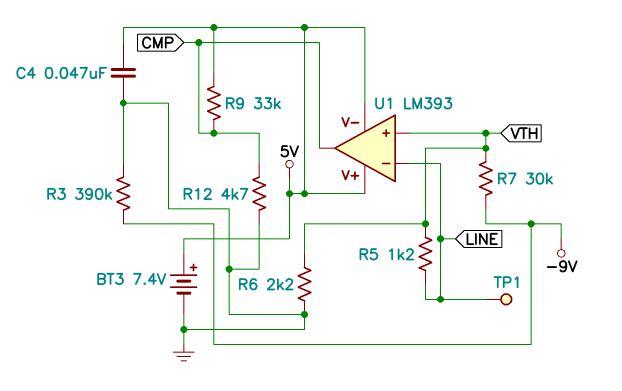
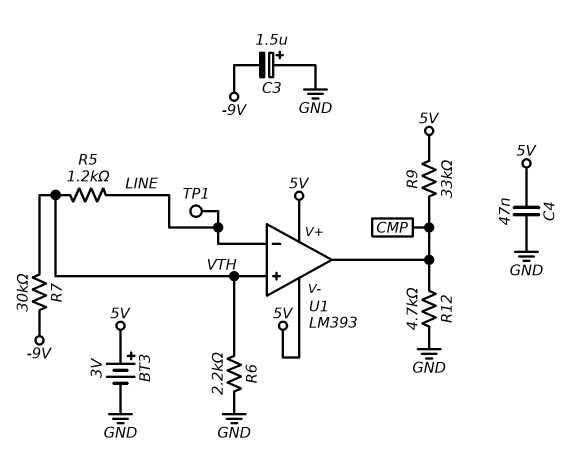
BT3: 7.4V (plus 5V, minus GND) -> 3V (plus 5V, minus GND)
C3: none -> 1.5uF (plus GND, minus -9V)
R3: 390k (-9V, GND) -> none

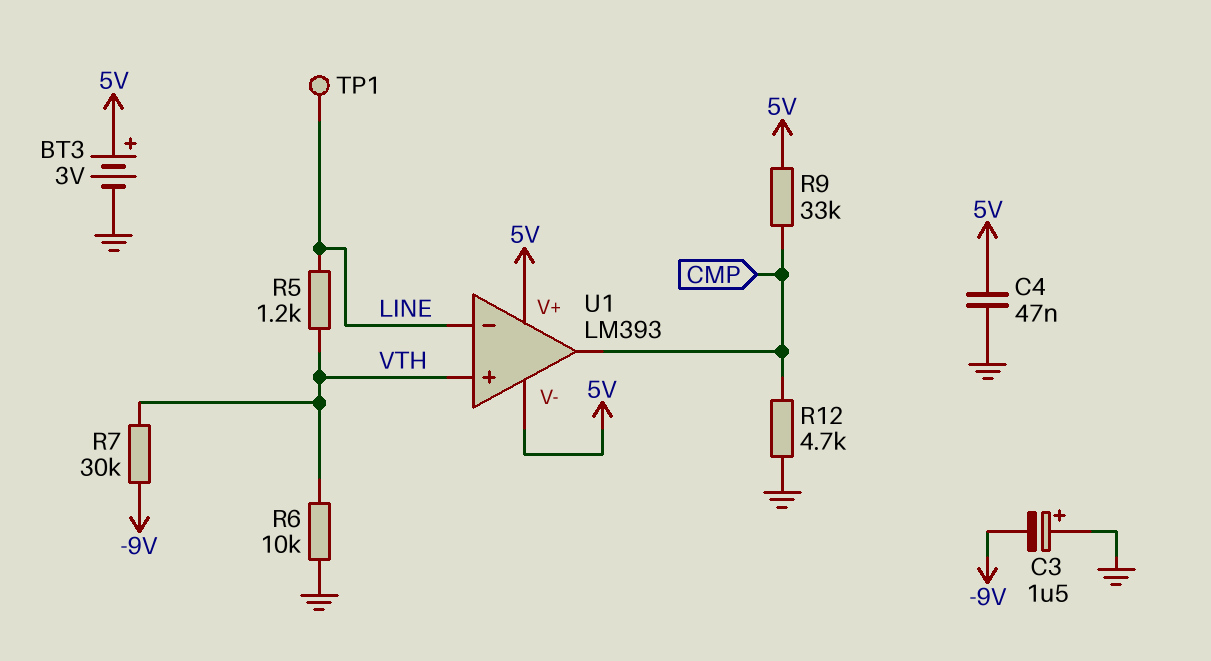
R6: 2.2k (GND, VTH) -> 10k (GND, VTH)

